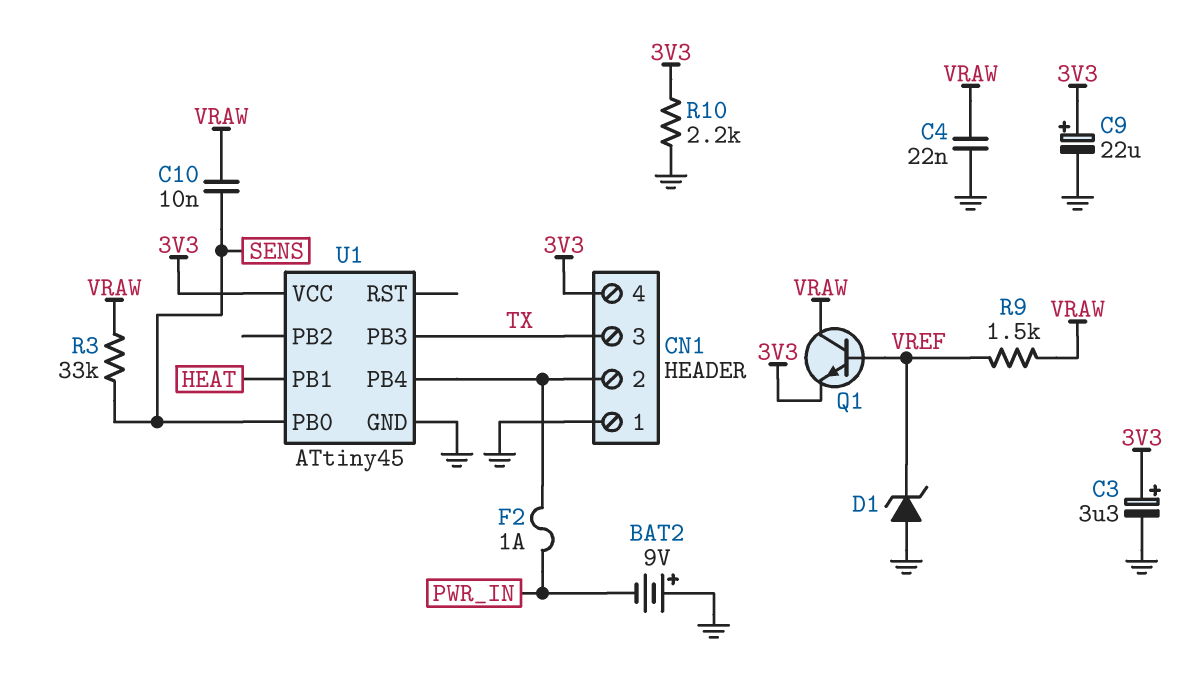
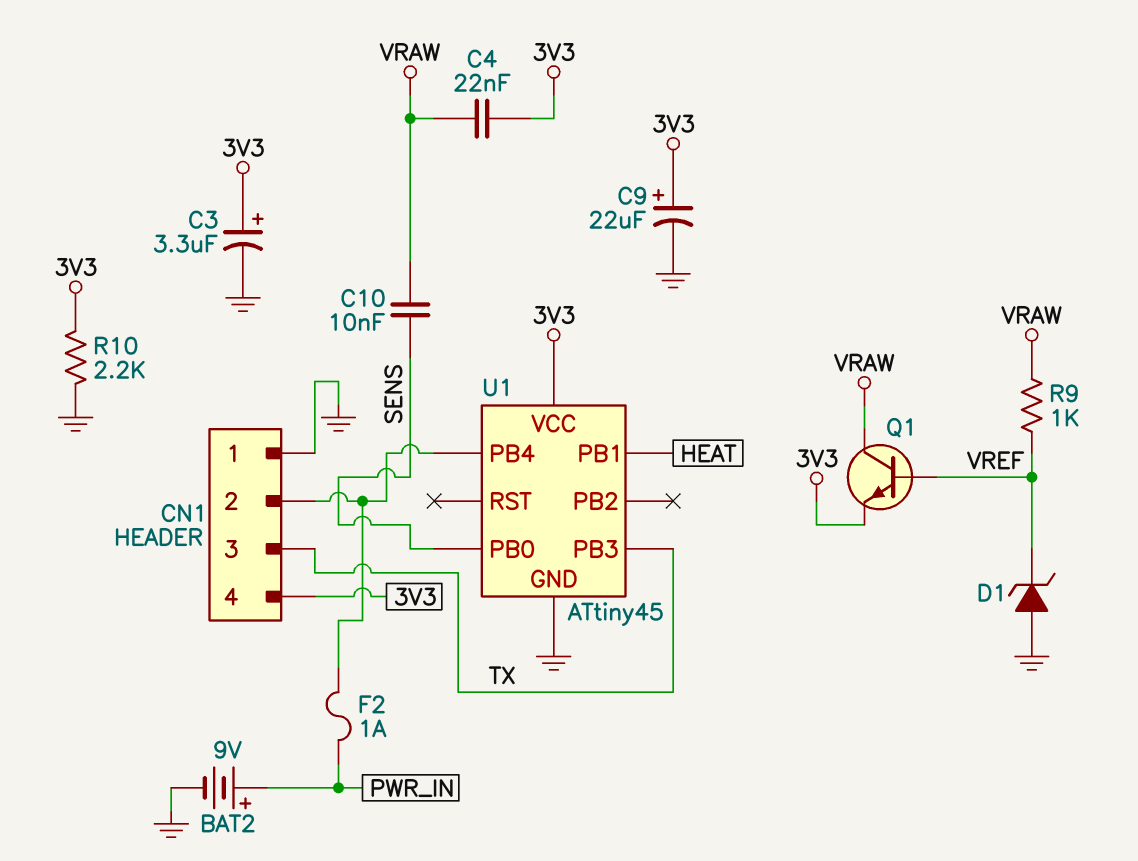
BAT2: 9V (plus GND, minus PWR_IN) -> 9V (plus PWR_IN, minus GND)
C4: 22nF (GND, VRAW) -> 22nF (3V3, VRAW)
R3: 33k (SENS, VRAW) -> none
R9: 1.5k (VRAW, VREF) -> 1k (VRAW, VREF)

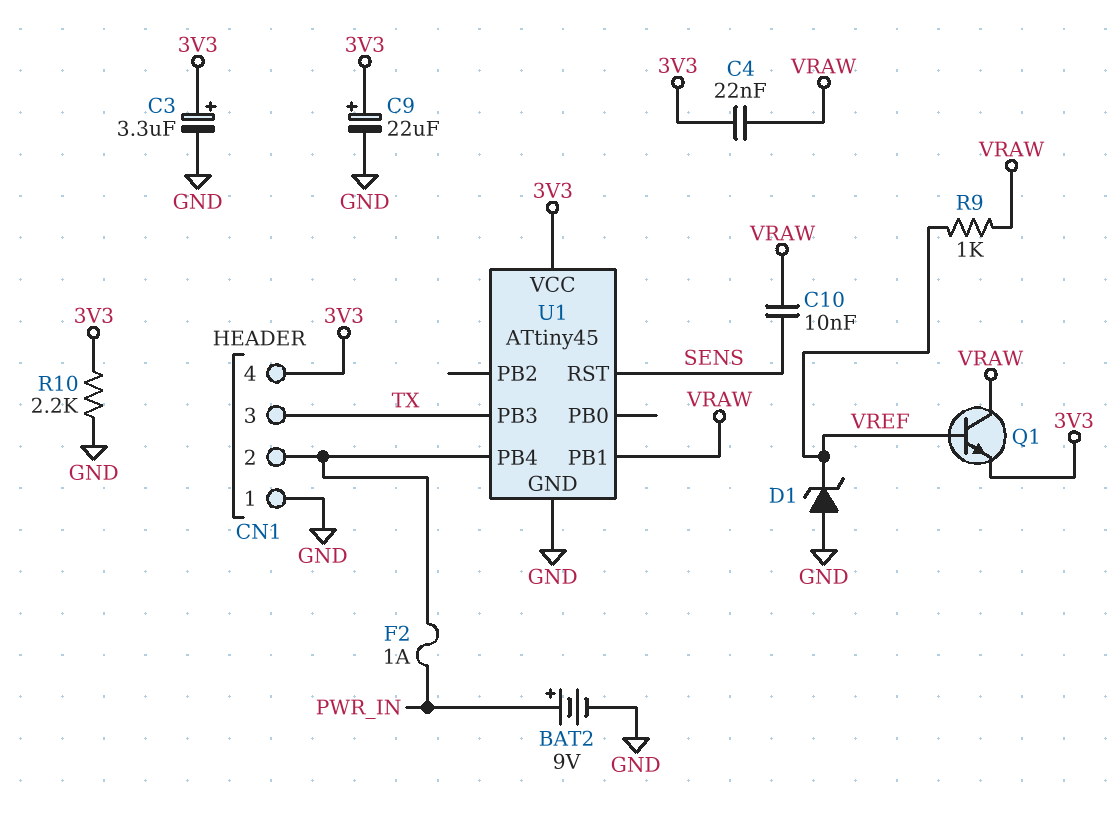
U1 pin PB0: SENS -> none
U1 pin PB1: HEAT -> VRAW
U1 pin RST: none -> SENS

